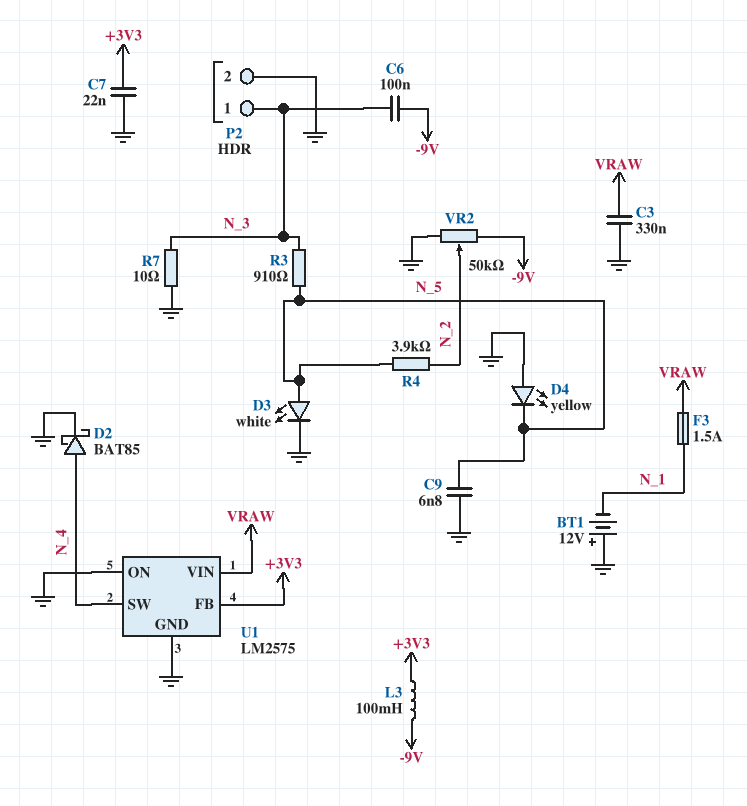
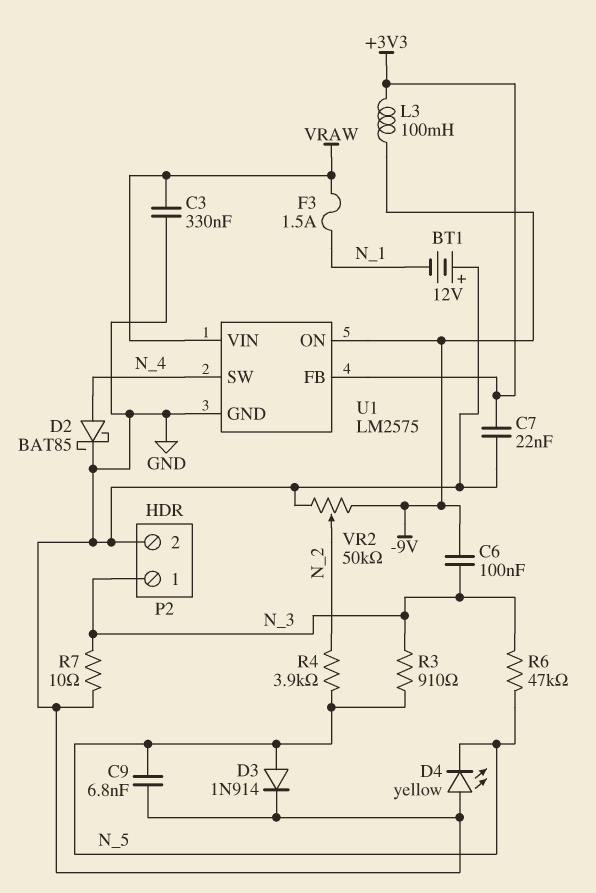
D3: LED white (A N_5, K GND) -> diode 1N914 (A N_5, K GND)
R6: none -> 47k (N_3, N_5)
U1 pin ON: GND -> -9V

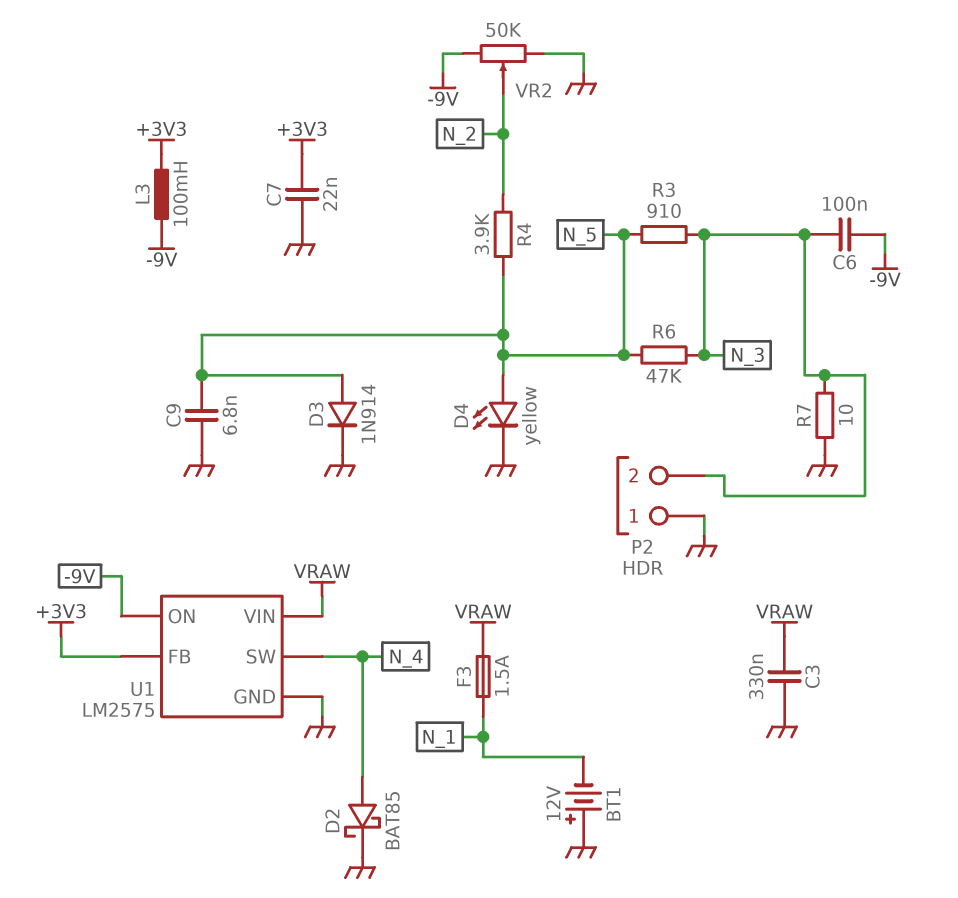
D4: LED yellow (A GND, K N_5) -> LED yellow (A N_5, K GND)
P2 pin 1: N_3 -> GND
P2 pin 2: GND -> N_3

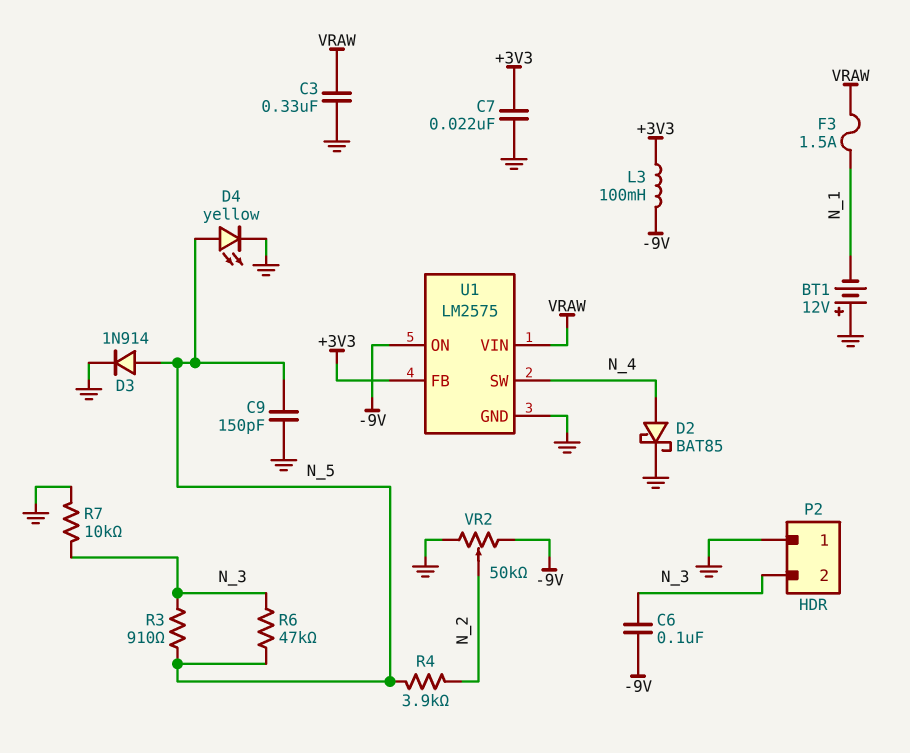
C9: 6.8nF (GND, N_5) -> 150pF (GND, N_5)
R7: 10 (GND, N_3) -> 10k (GND, N_3)

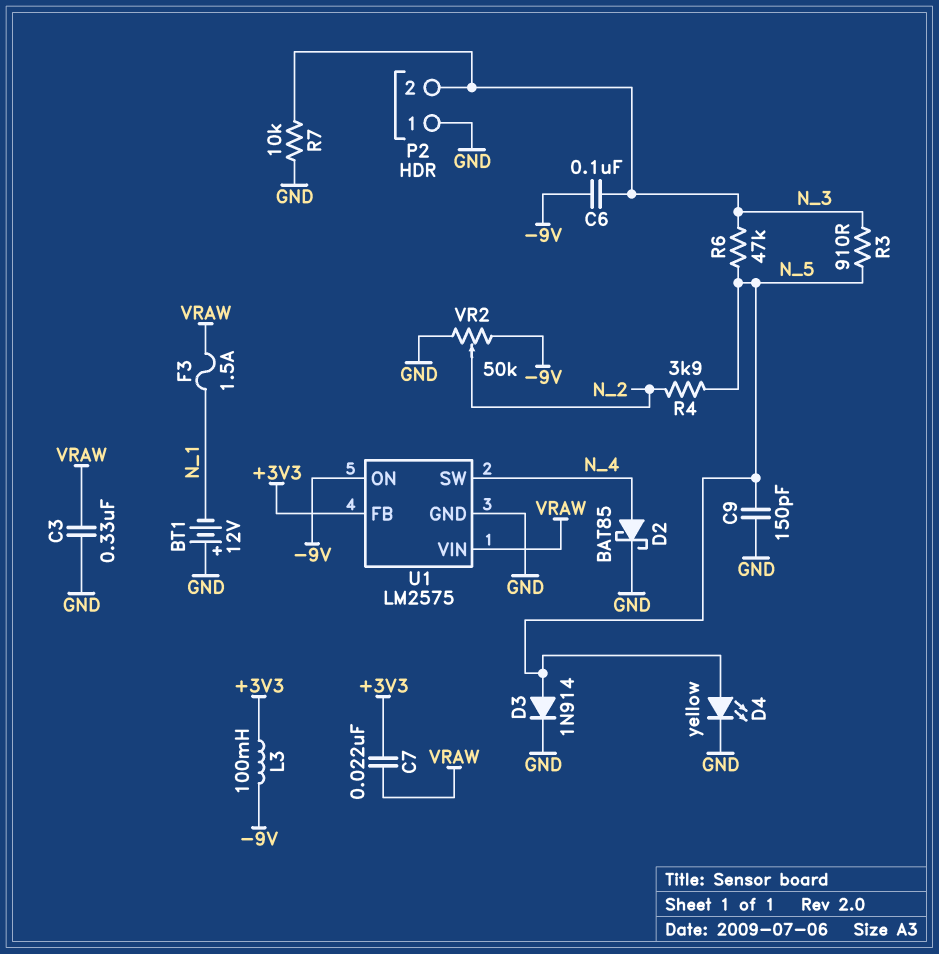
C7: 22nF (+3V3, GND) -> 22nF (+3V3, VRAW)

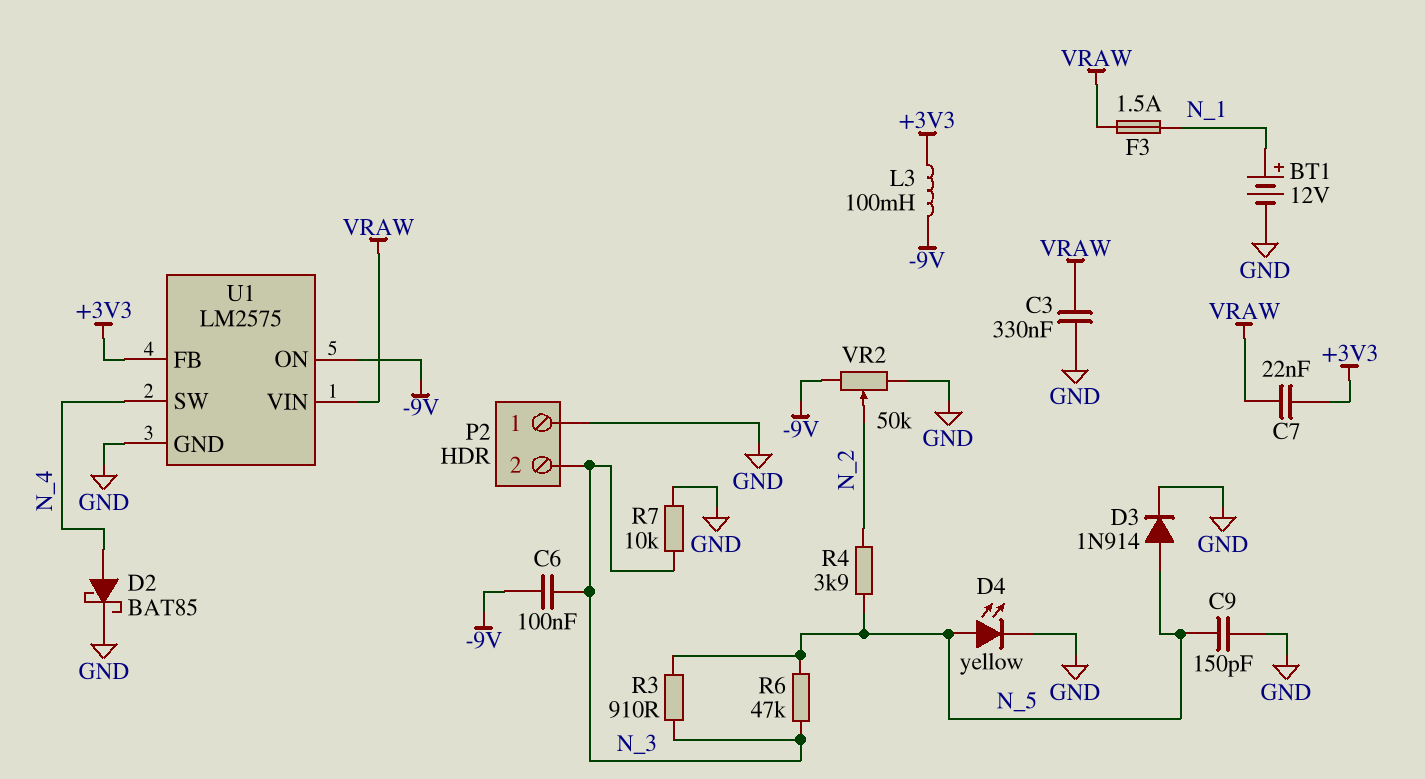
BT1: 12V (plus GND, minus N_1) -> 12V (plus N_1, minus GND)

